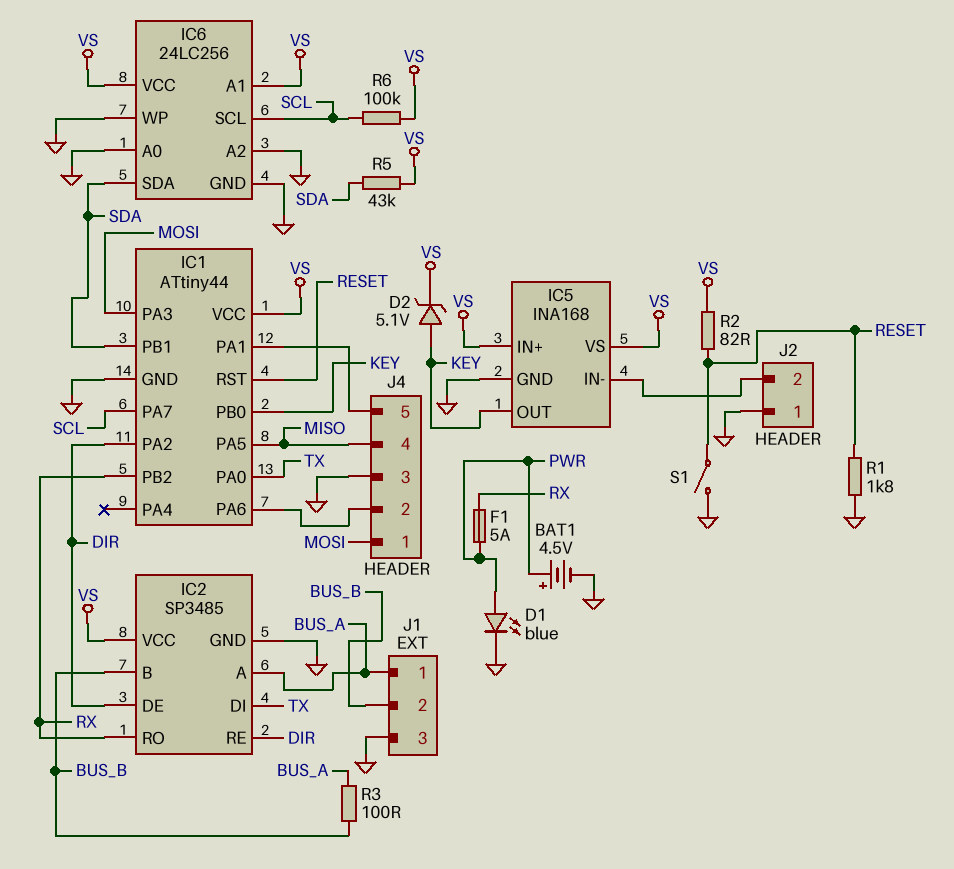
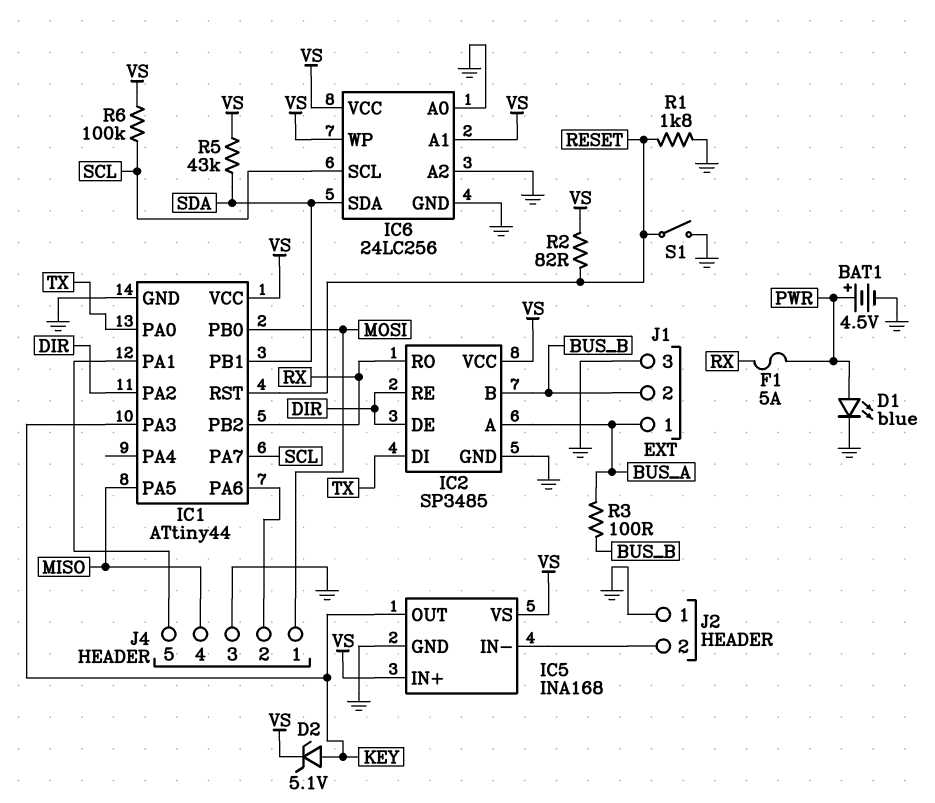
IC1 pin PA3: MOSI -> KEY
IC1 pin PB0: KEY -> MOSI
IC6 pin WP: GND -> VS

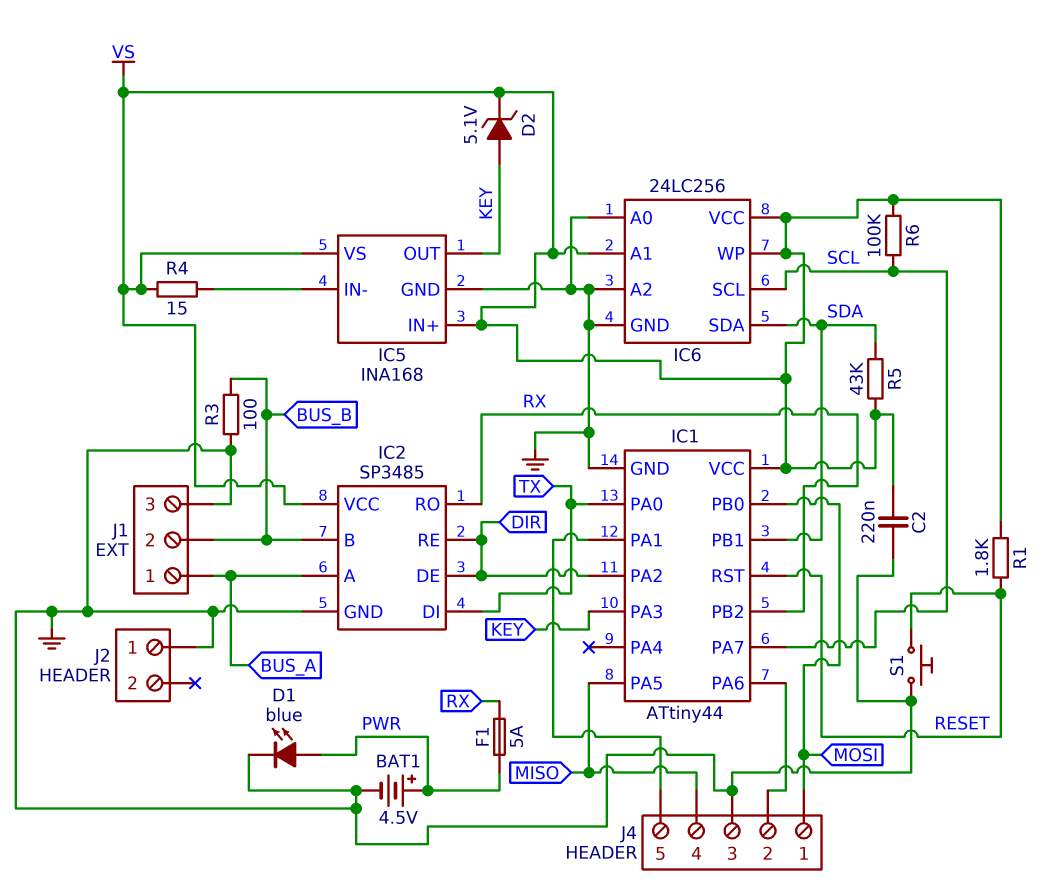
C2: none -> 220nF (GND, VS)
J2 pin 2: IC5/IN- -> none
R1: 1.8k (GND, RESET) -> 1.8k (RESET, VS)
R2: 82 (RESET, VS) -> none
R3: 100 (BUS_A, BUS_B) -> 100 (BUS_B, GND)
R4: none -> 15 (IC5/IN-, VS)
S1: switch (GND, RESET) -> button (GND, RESET)

